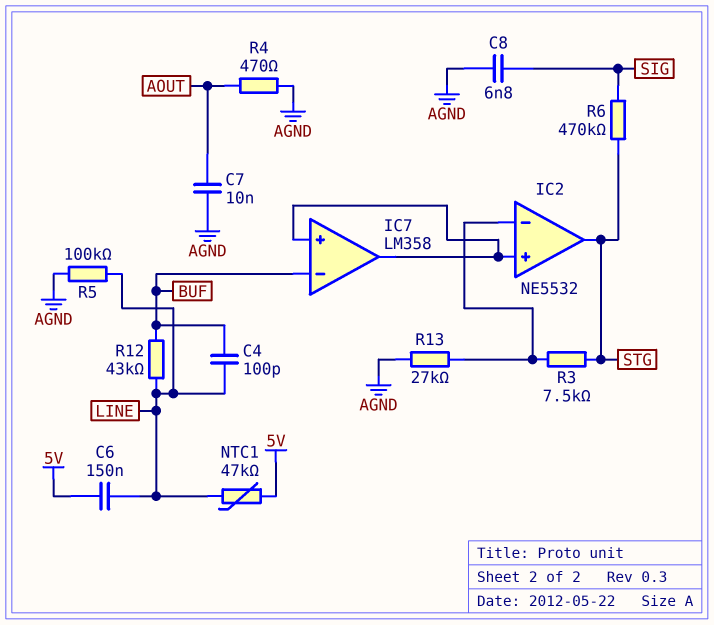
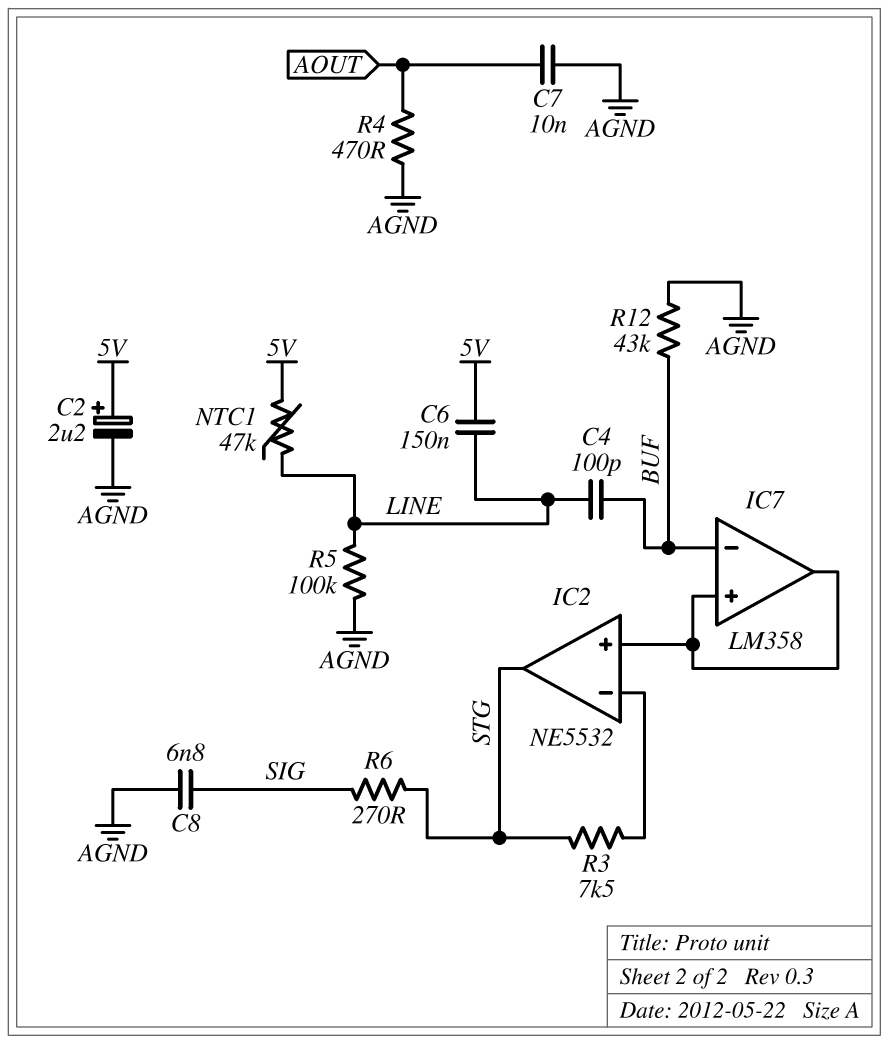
C2: none -> 2.2uF (plus 5V, minus AGND)
R6: 470k (SIG, STG) -> 270 (SIG, STG)
R12: 43k (BUF, LINE) -> 43k (AGND, BUF)
R13: 27k (AGND, IC2/in-) -> none

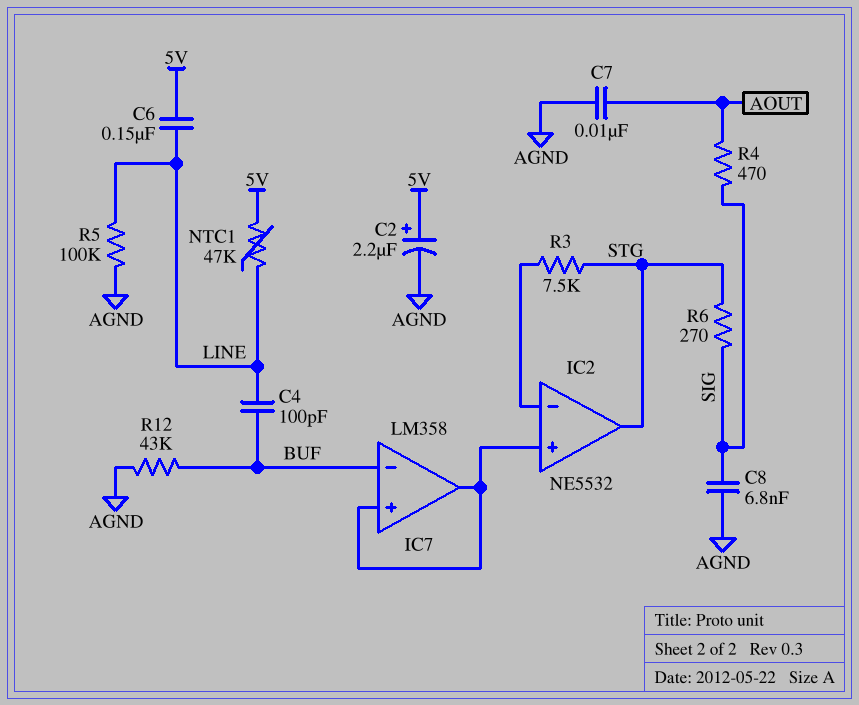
R4: 470 (AGND, AOUT) -> 470 (AOUT, SIG)

